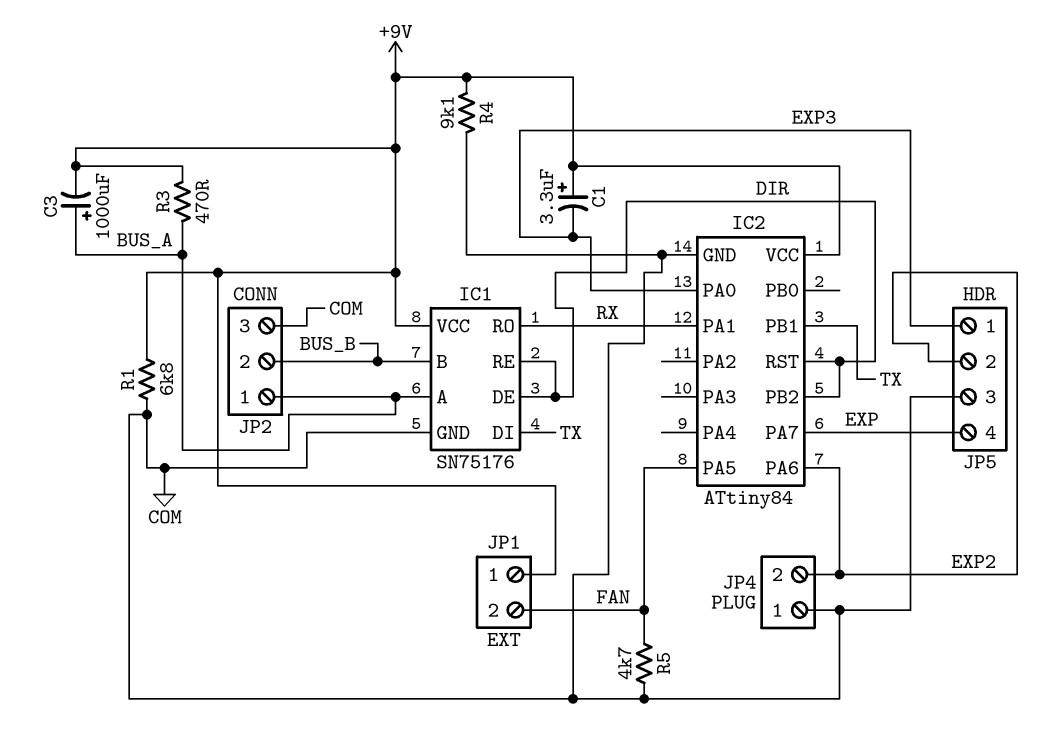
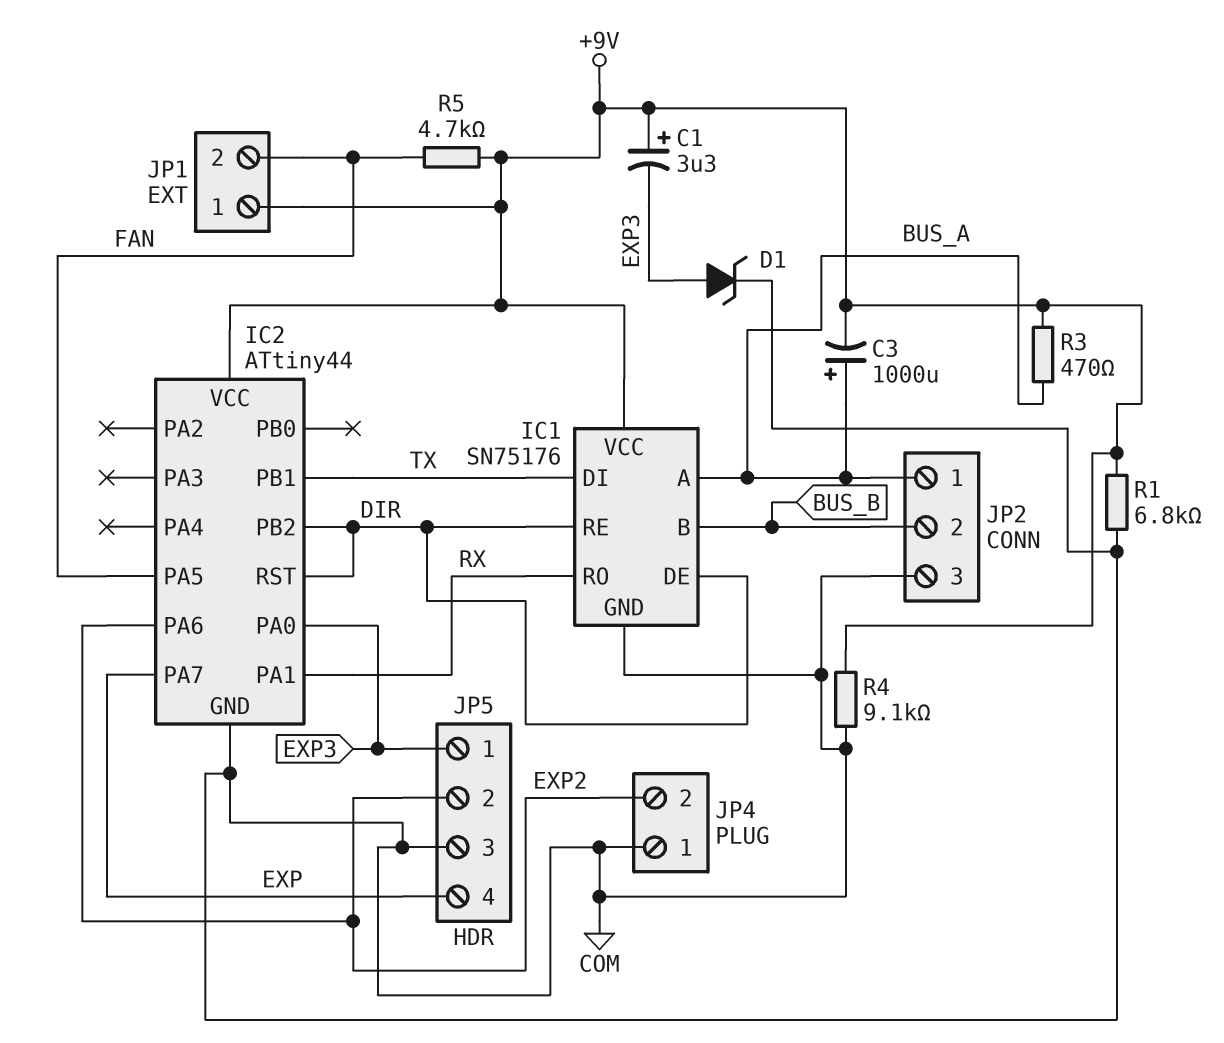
D1: none -> zener (A EXP3, K COM)
IC2: ATtiny84 -> ATtiny44
R5: 4.7k (COM, FAN) -> 4.7k (+9V, FAN)

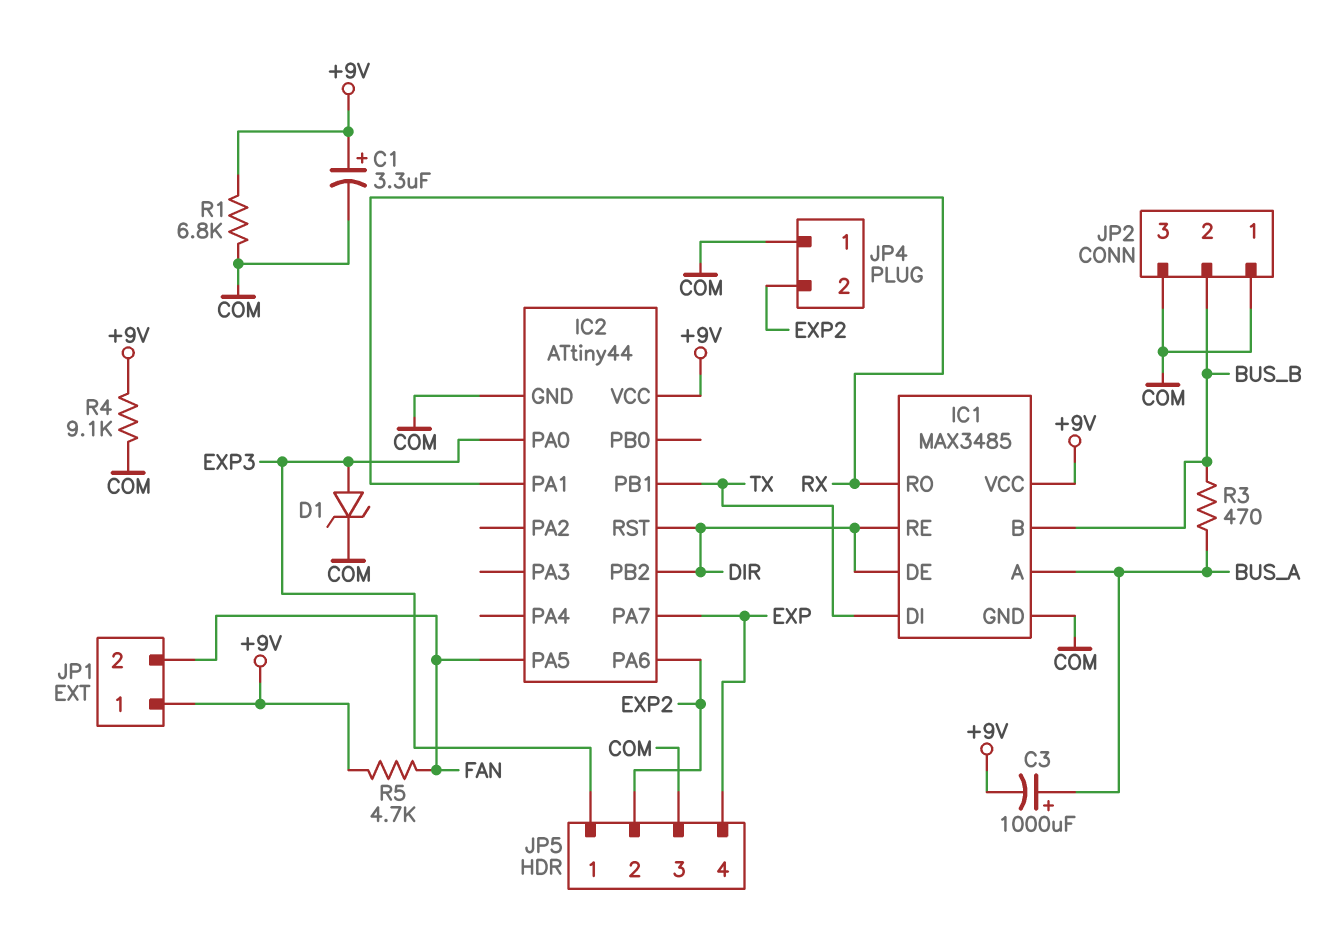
C1: 3.3uF (plus +9V, minus EXP3) -> 3.3uF (plus +9V, minus COM)
IC1: SN75176 -> MAX3485
JP2 pin 1: BUS_A -> COM
R3: 470 (+9V, BUS_A) -> 470 (BUS_A, BUS_B)

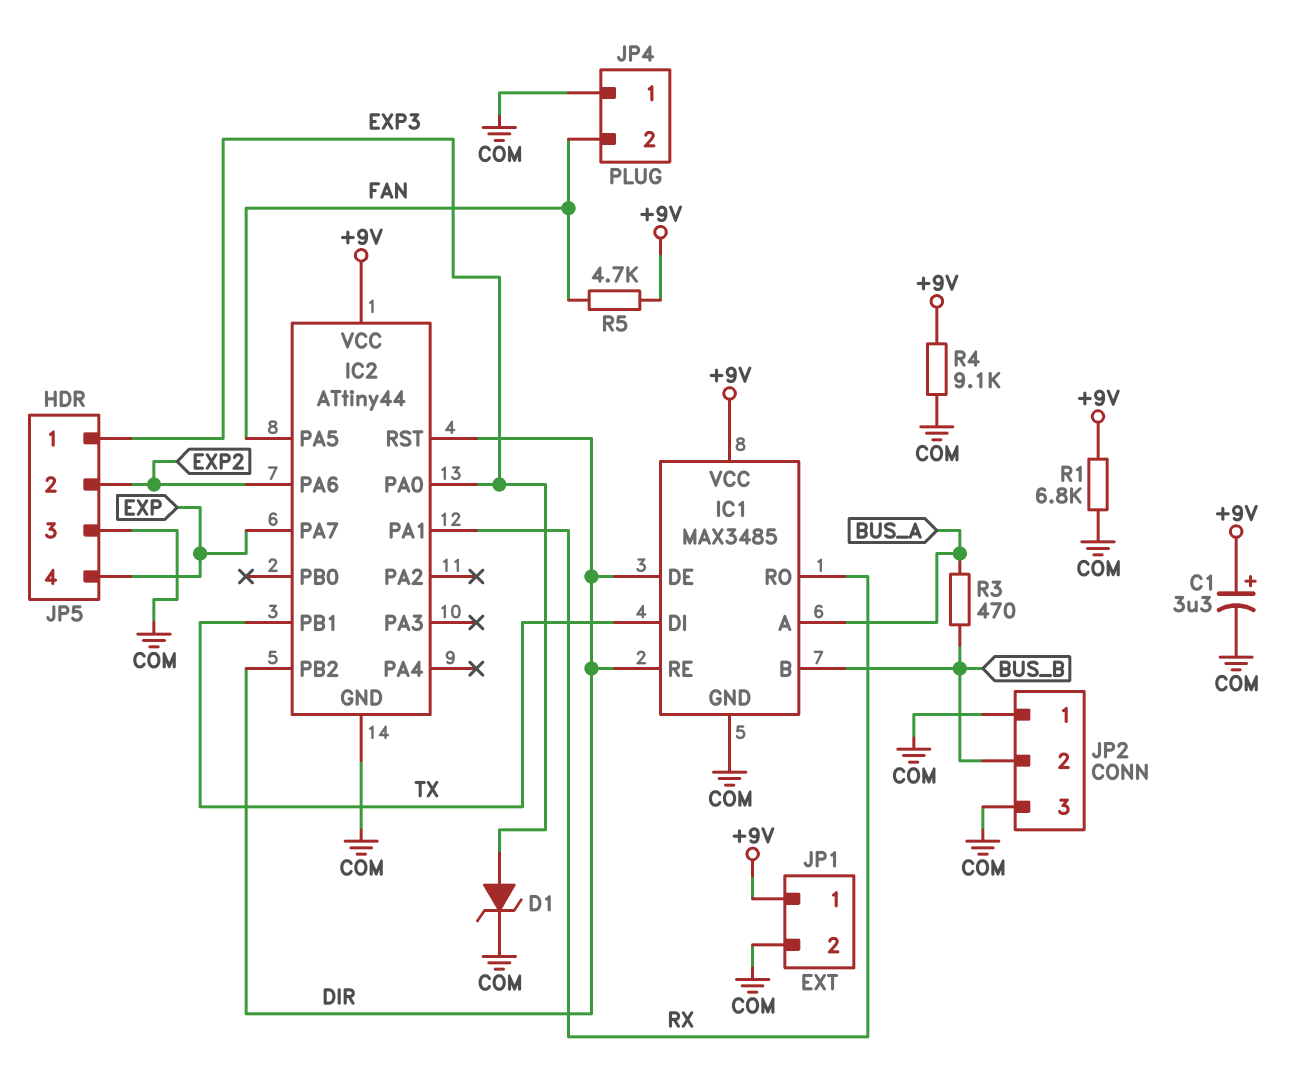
C3: 1000uF (plus BUS_A, minus +9V) -> none
JP1 pin 2: FAN -> COM
JP4 pin 2: EXP2 -> FAN

